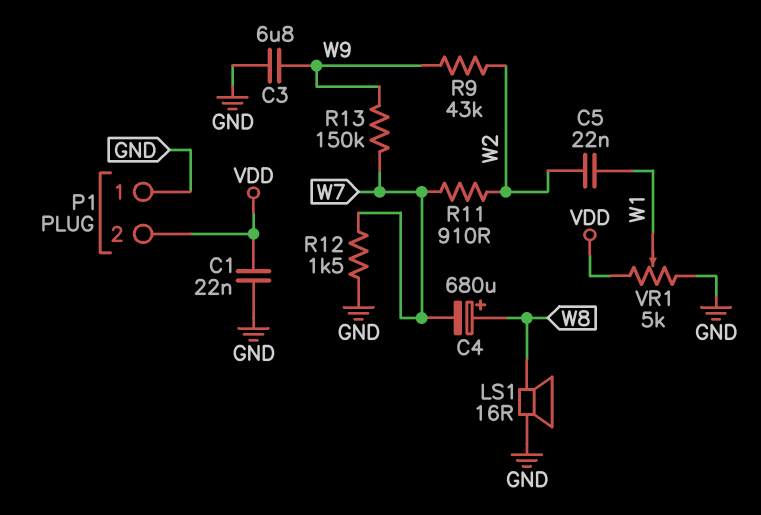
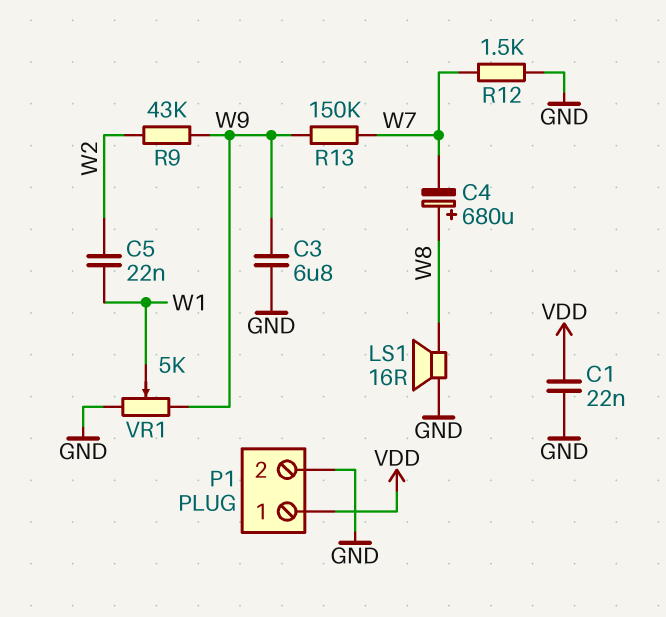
P1 pin 1: GND -> VDD
P1 pin 2: VDD -> GND
R11: 910 (W2, W7) -> none
VR1: 5k (GND, VDD, wiper W1) -> 5k (GND, W9, wiper W1)

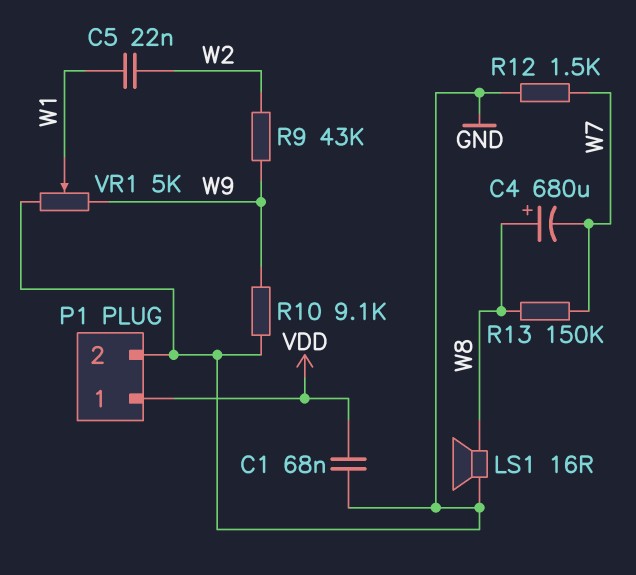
C1: 22nF (GND, VDD) -> 68nF (GND, VDD)
C3: 6.8uF (GND, W9) -> none
R10: none -> 9.1k (GND, W9)
R13: 150k (W7, W9) -> 150k (W7, W8)

